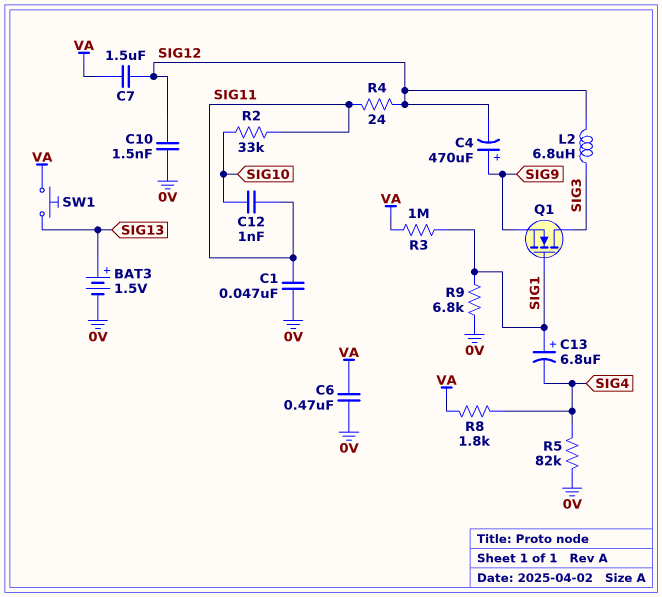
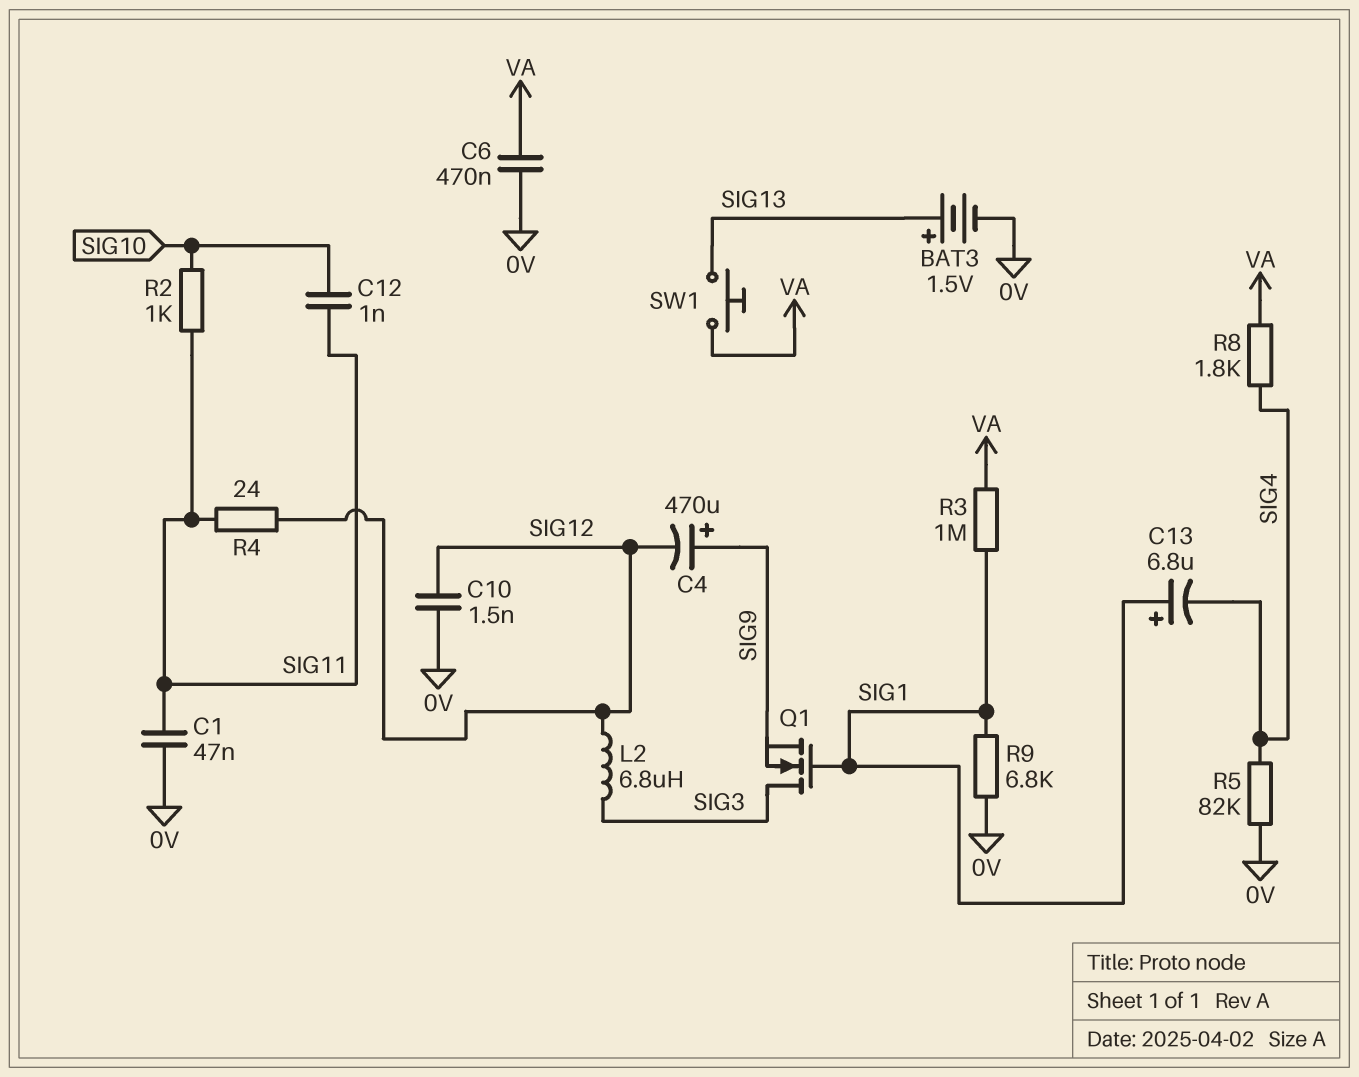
C7: 1.5uF (SIG12, VA) -> none
R2: 33k (SIG10, SIG11) -> 1k (SIG10, SIG11)

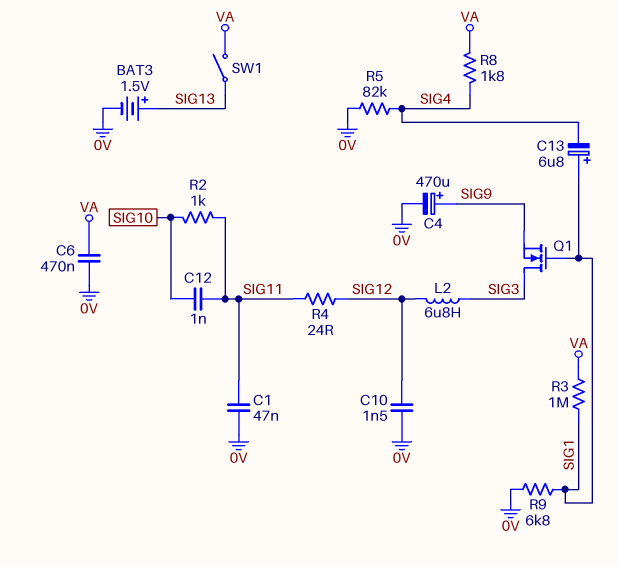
C4: 470uF (plus SIG9, minus SIG12) -> 470uF (plus SIG9, minus 0V)
SW1: button (SIG13, VA) -> switch (SIG13, VA)

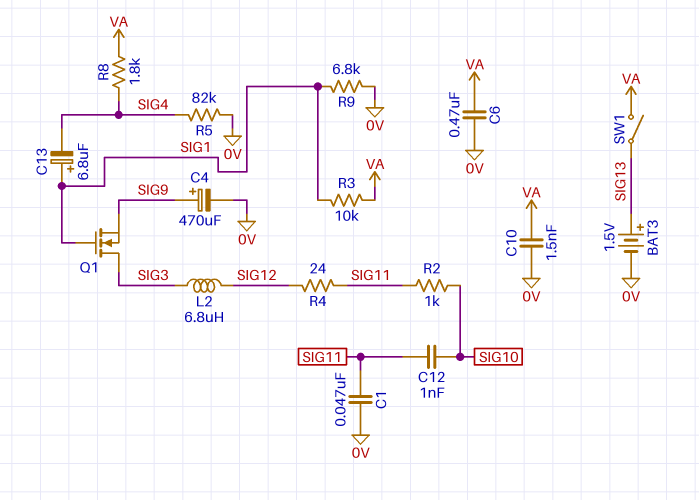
C10: 1.5nF (0V, SIG12) -> 1.5nF (0V, VA)
R3: 1M (SIG1, VA) -> 10k (SIG1, VA)

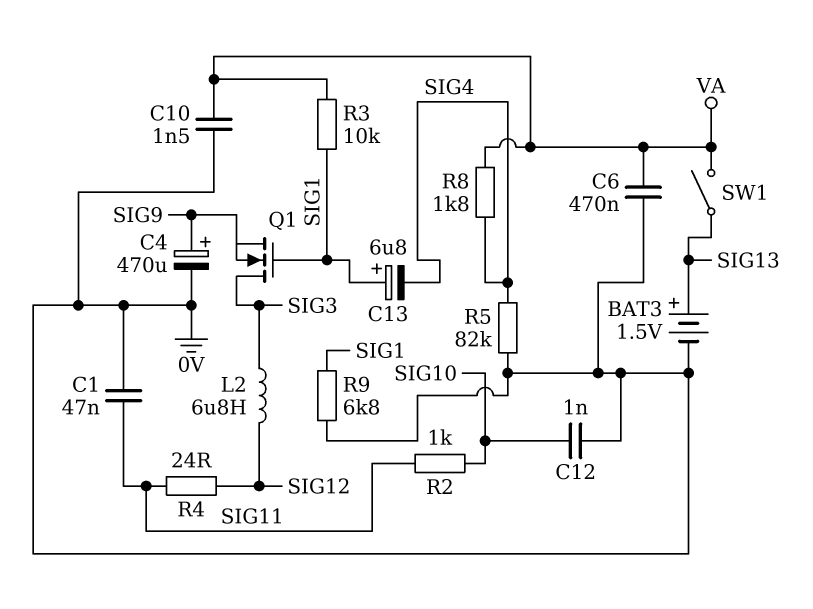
C12: 1nF (SIG10, SIG11) -> 1nF (0V, SIG10)

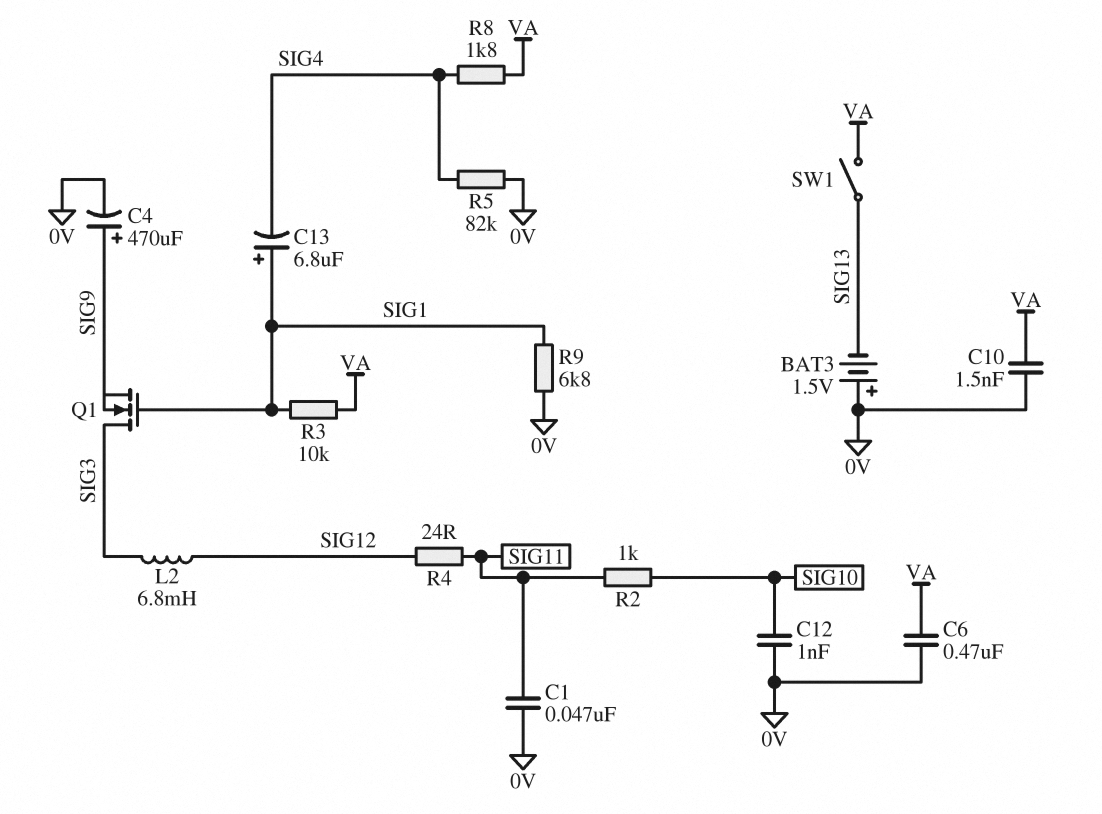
BAT3: 1.5V (plus SIG13, minus 0V) -> 1.5V (plus 0V, minus SIG13)
L2: 6.8uH (SIG3, SIG12) -> 6.8mH (SIG3, SIG12)

